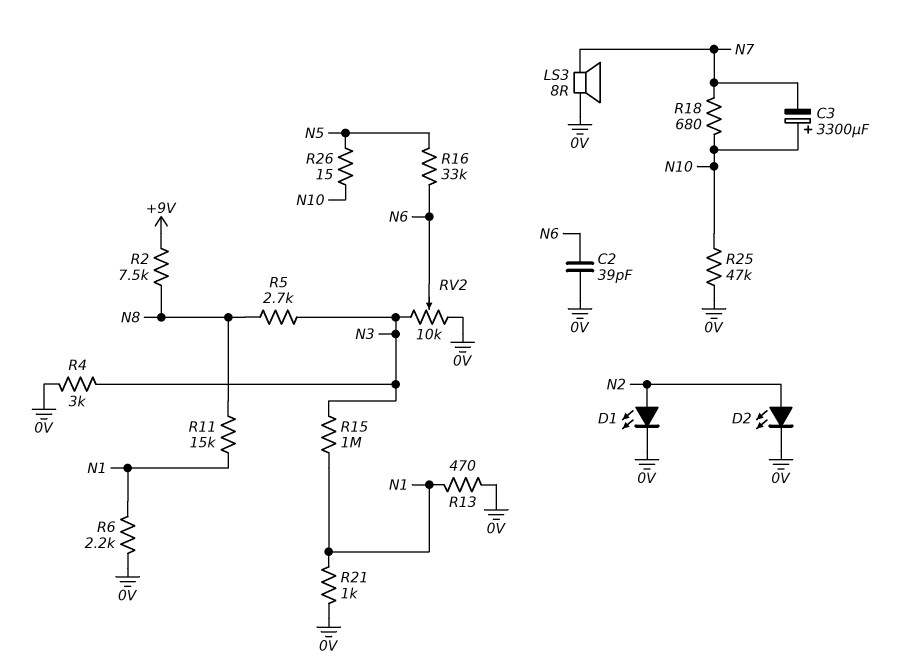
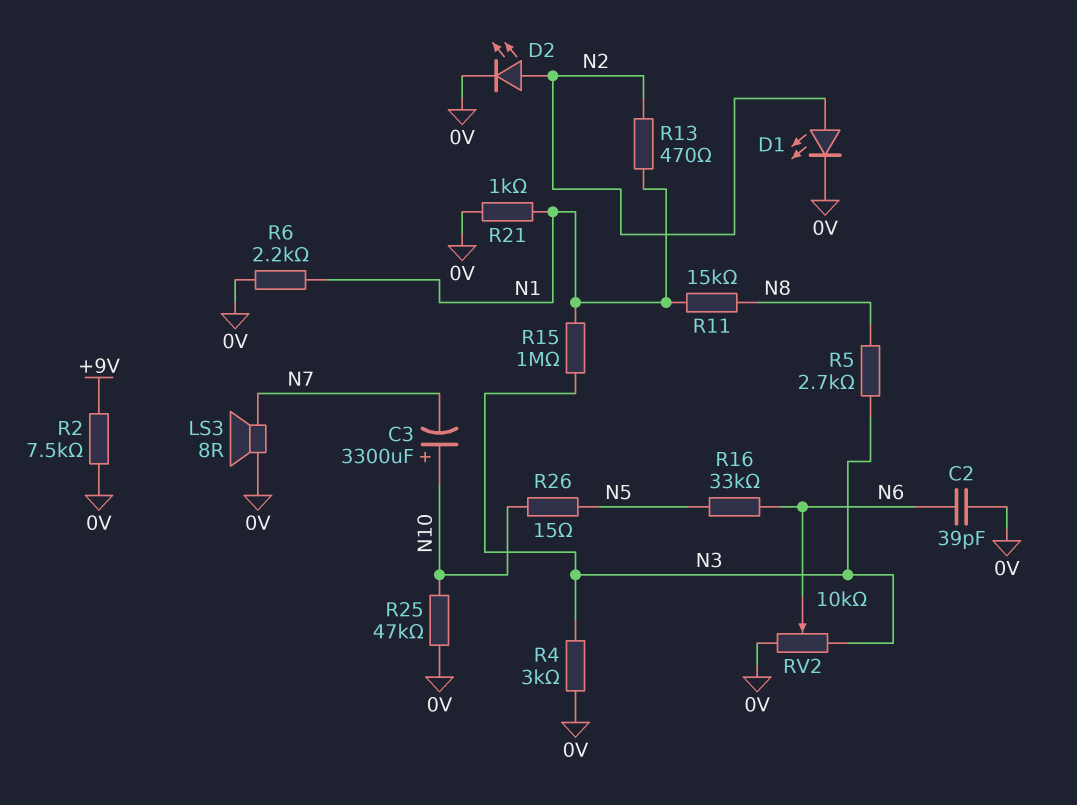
R2: 7.5k (+9V, N8) -> 7.5k (+9V, 0V)
R13: 470 (0V, N1) -> 470 (N1, N2)
R18: 680 (N7, N10) -> none

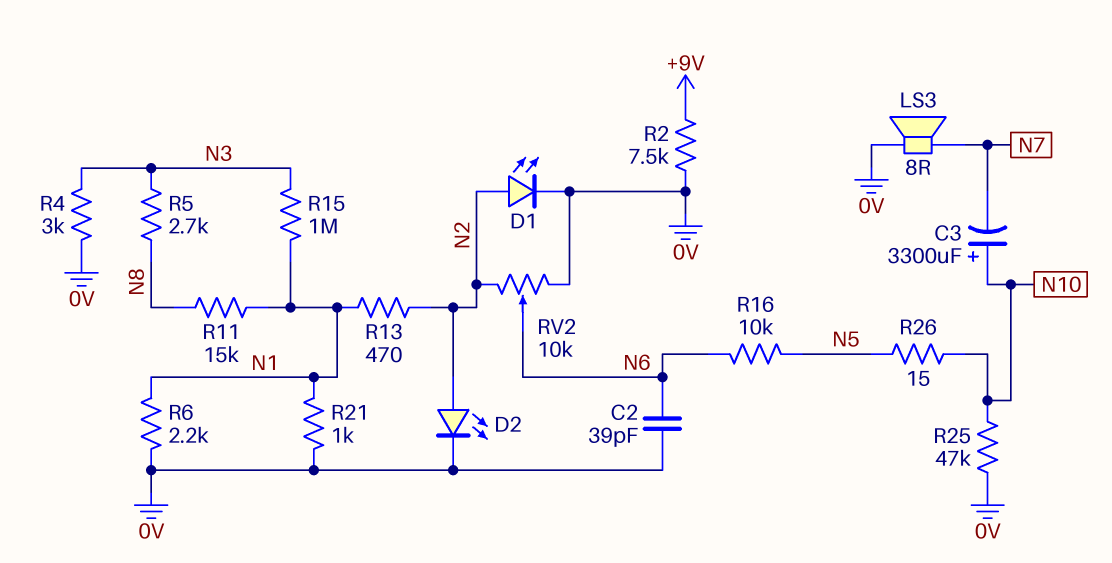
R16: 33k (N5, N6) -> 10k (N5, N6)
RV2: 10k (0V, N3, wiper N6) -> 10k (0V, N2, wiper N6)

